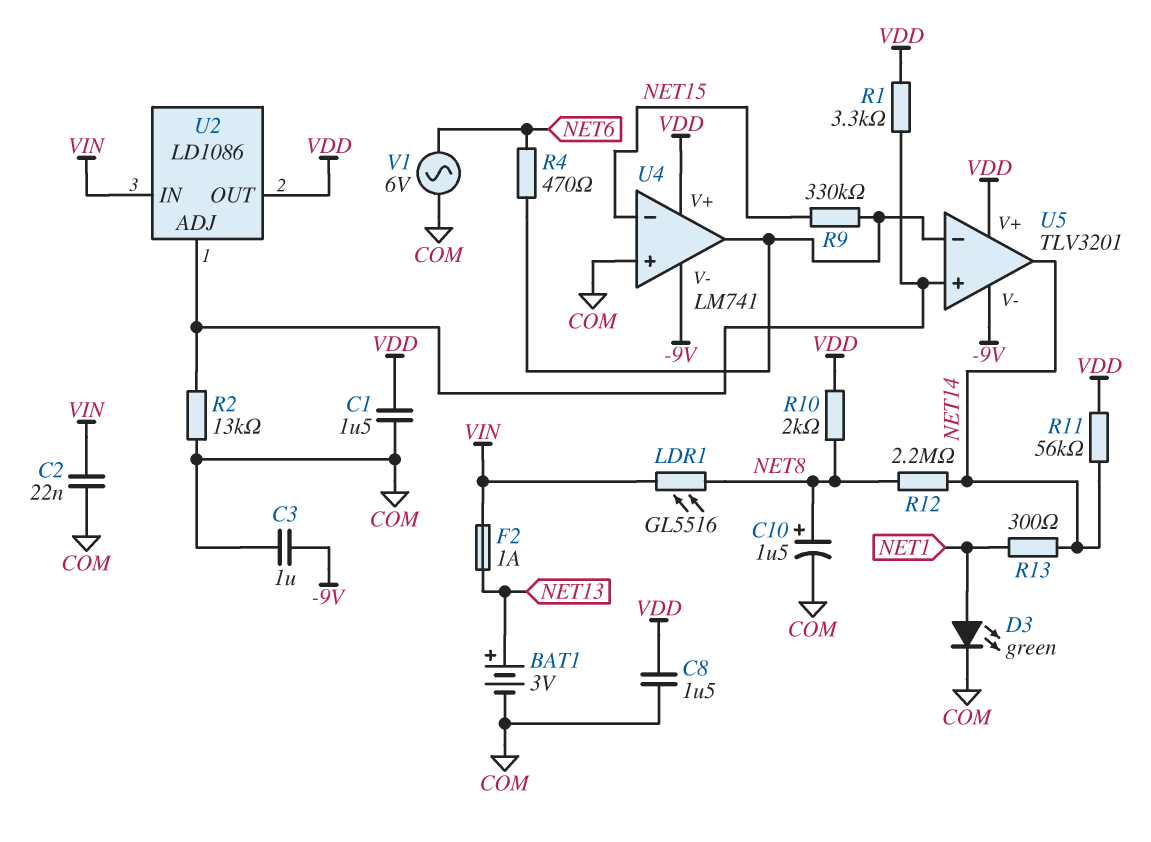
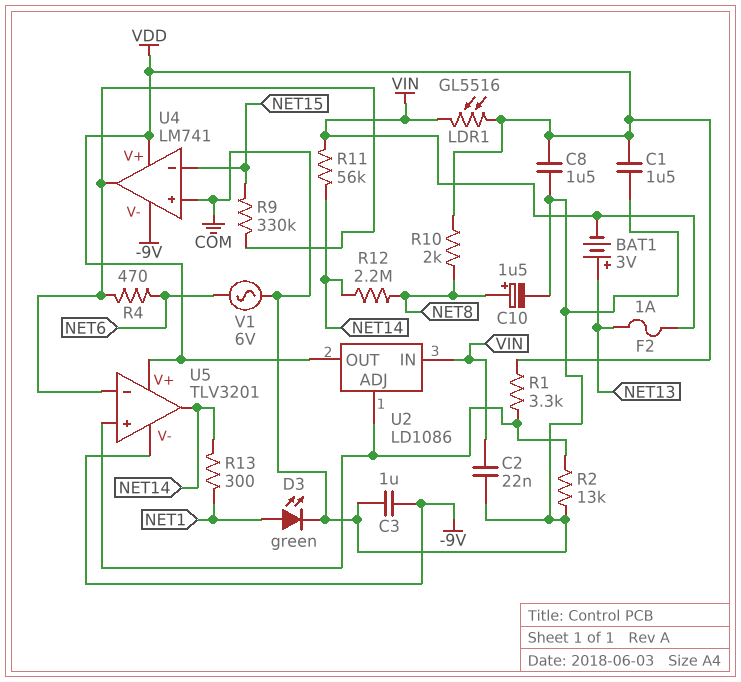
BAT1: 3V (plus NET13, minus COM) -> 3V (plus NET13, minus VIN)
LDR1: GL5516 (NET8, VIN) -> GL5516 (VDD, VIN)
R11: 56k (NET14, VDD) -> 56k (NET14, VIN)

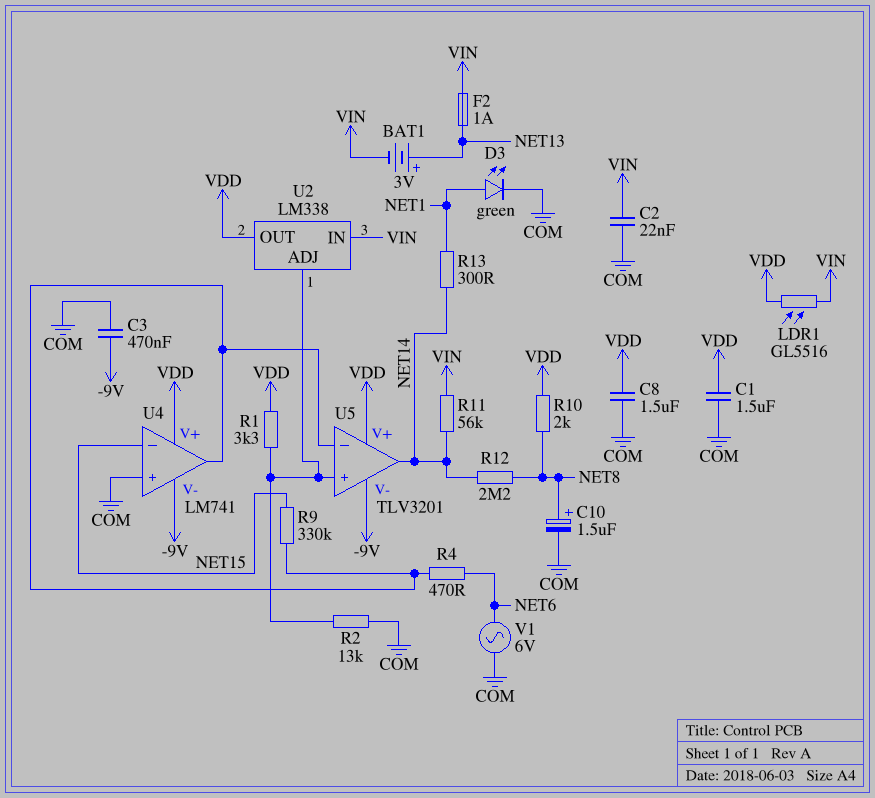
C3: 1uF (-9V, COM) -> 470nF (-9V, COM)
U2: LD1086 -> LM338

